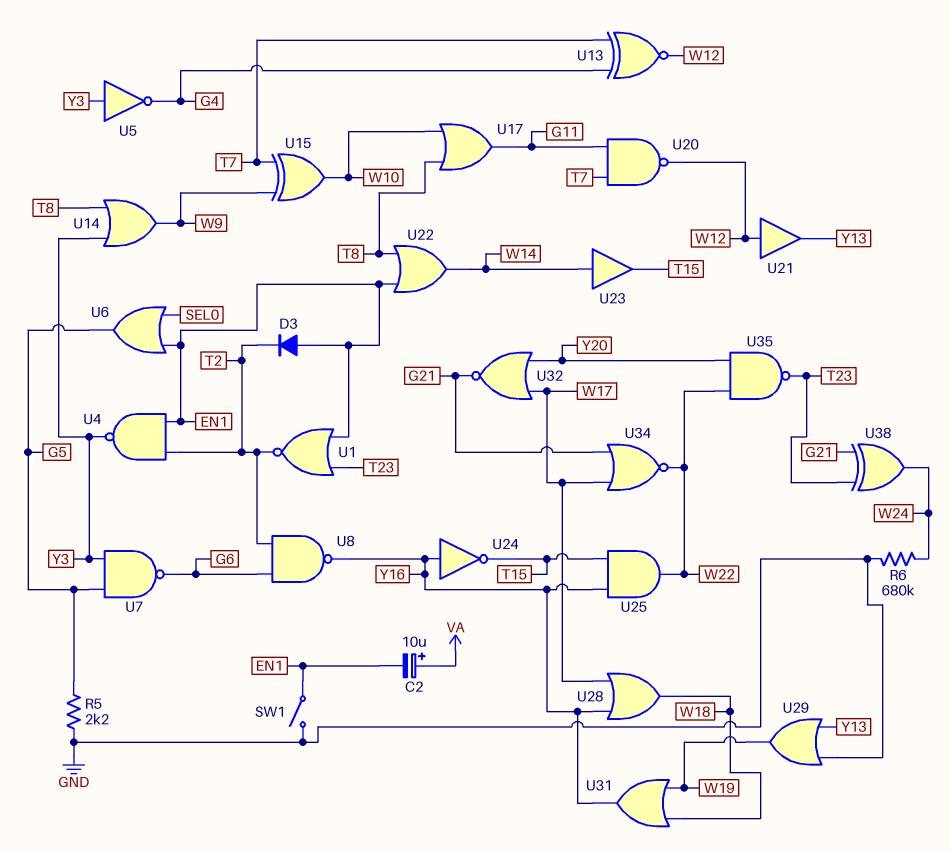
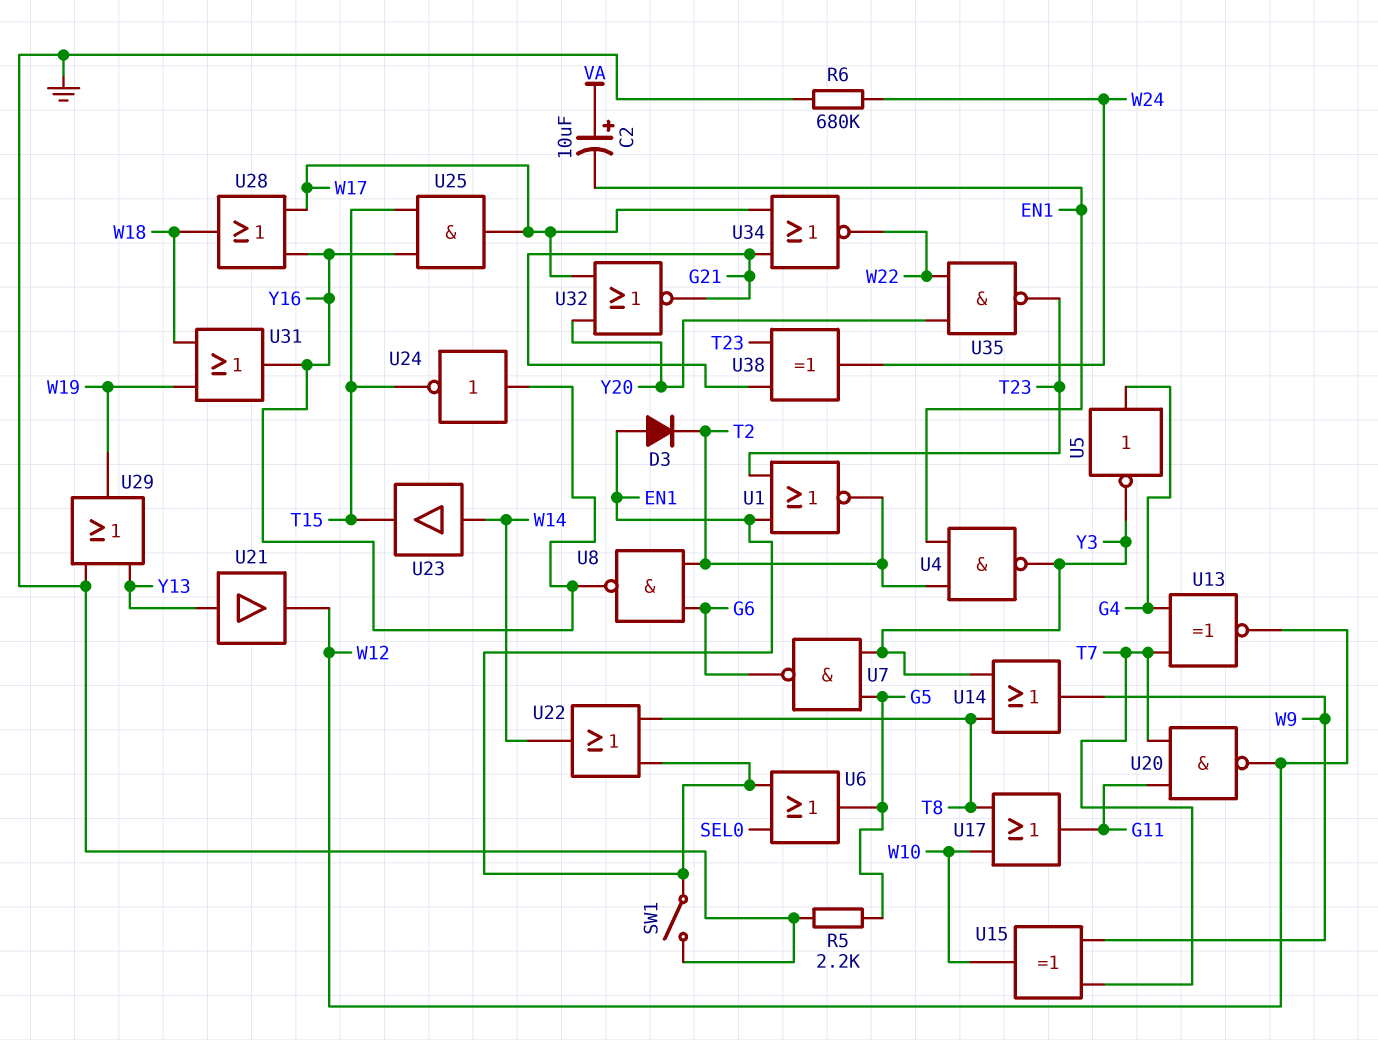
U5: NOT (in Y3, out G4) -> NOT (in G4, out Y3)
U21: buffer (in W12, out Y13) -> buffer (in Y13, out W12)
U25: AND (in T15, in Y16, out W22) -> AND (in T15, in Y16, out W17)

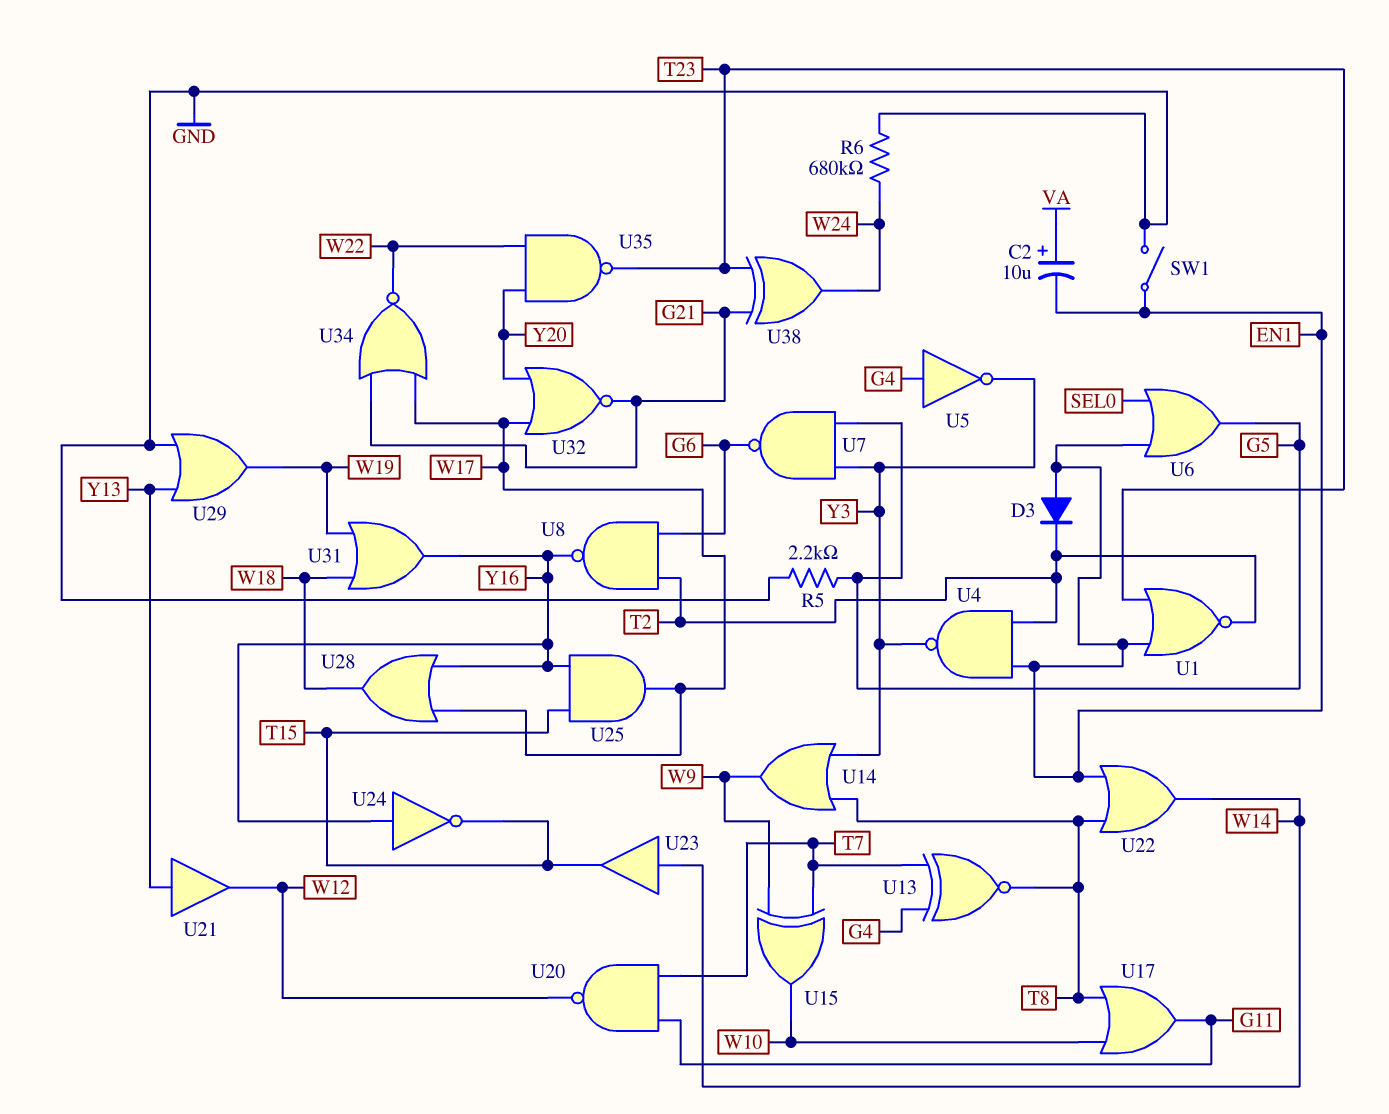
U13: XNOR (in G4, in T7, out W12) -> XNOR (in G4, in T7, out T8)

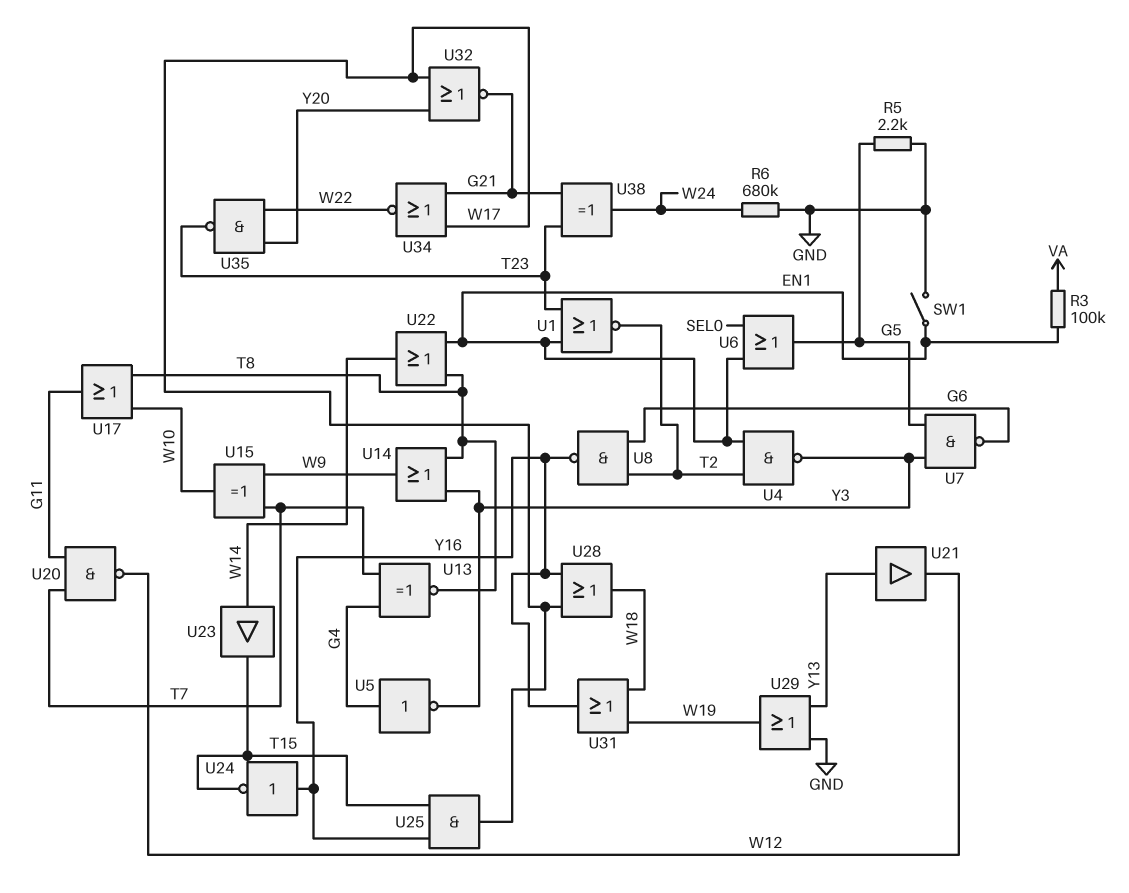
C2: 10uF (plus VA, minus EN1) -> none
D3: diode (A EN1, K T2) -> none
R3: none -> 100k (EN1, VA)

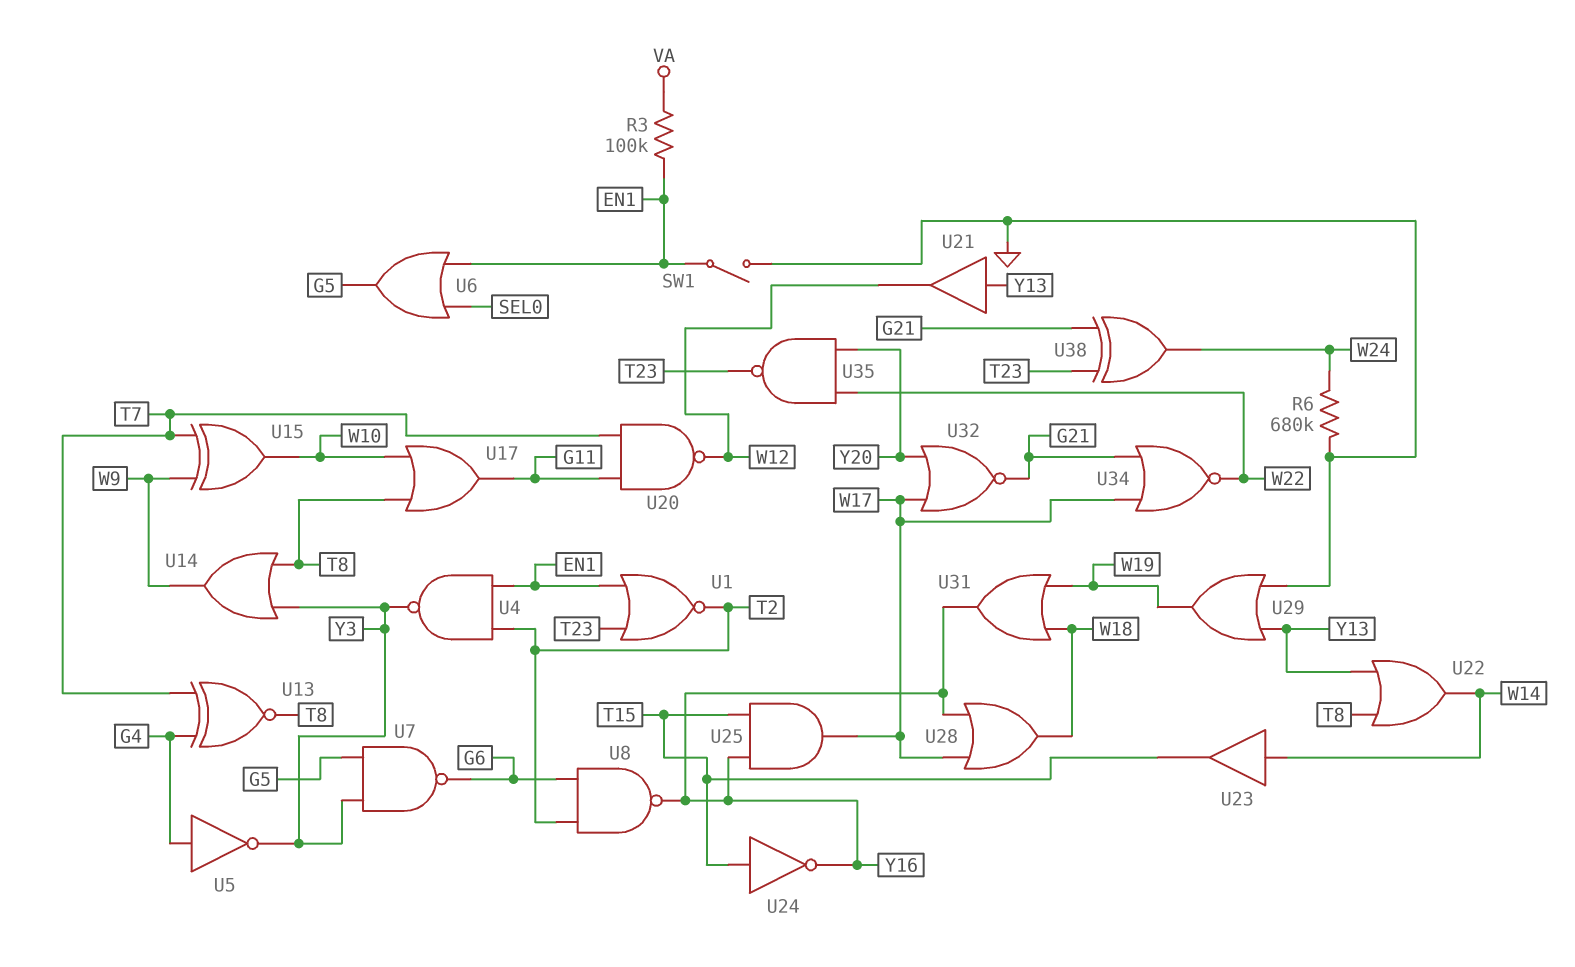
R5: 2.2k (G5, GND) -> none
U22: OR (in EN1, in T8, out W14) -> OR (in T8, in Y13, out W14)
U24: NOT (in Y16, out T15) -> NOT (in T15, out Y16)

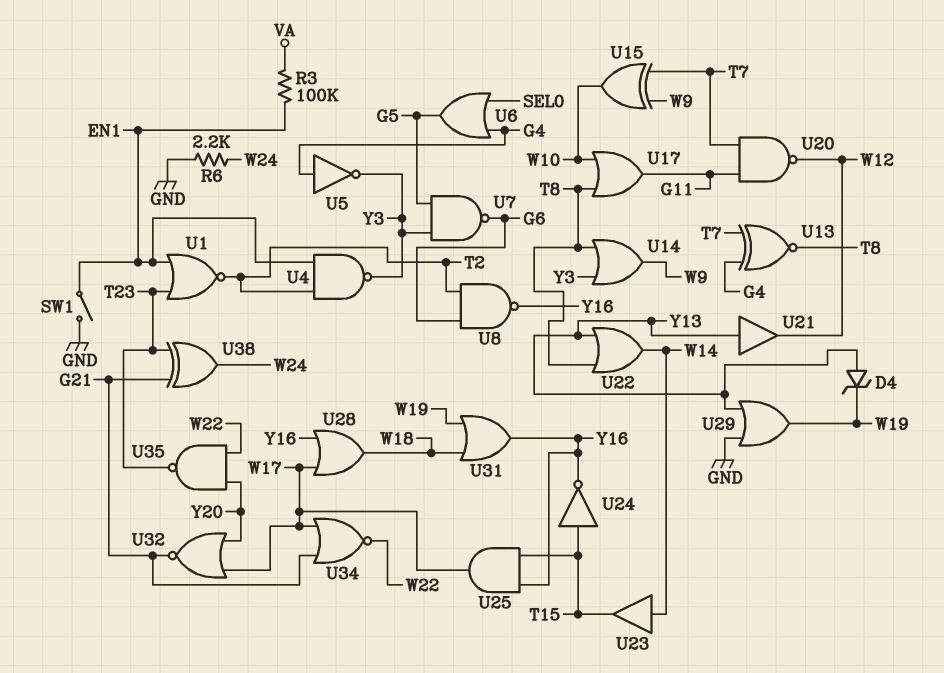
D4: none -> zener (A Y13, K W19)
R6: 680k (GND, W24) -> 2.2k (GND, W24)
U6: OR (in EN1, in SEL0, out G5) -> OR (in G4, in SEL0, out G5)

